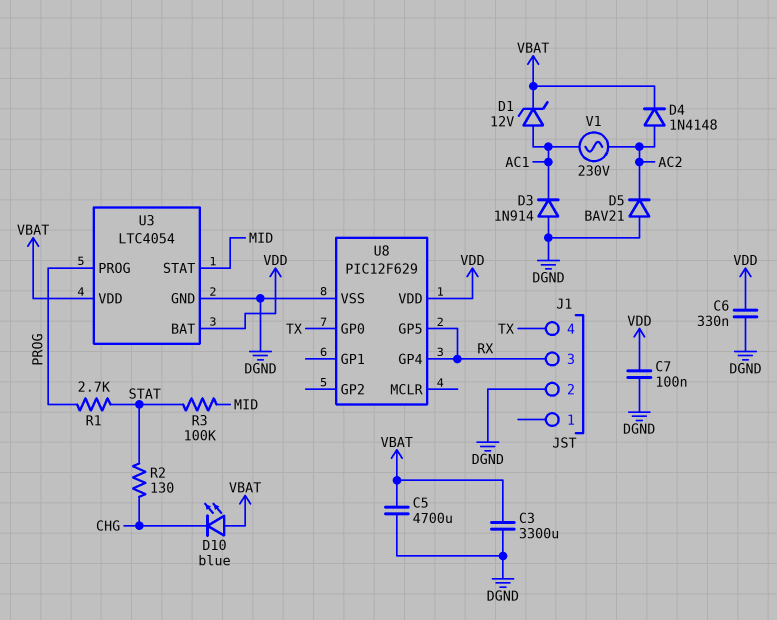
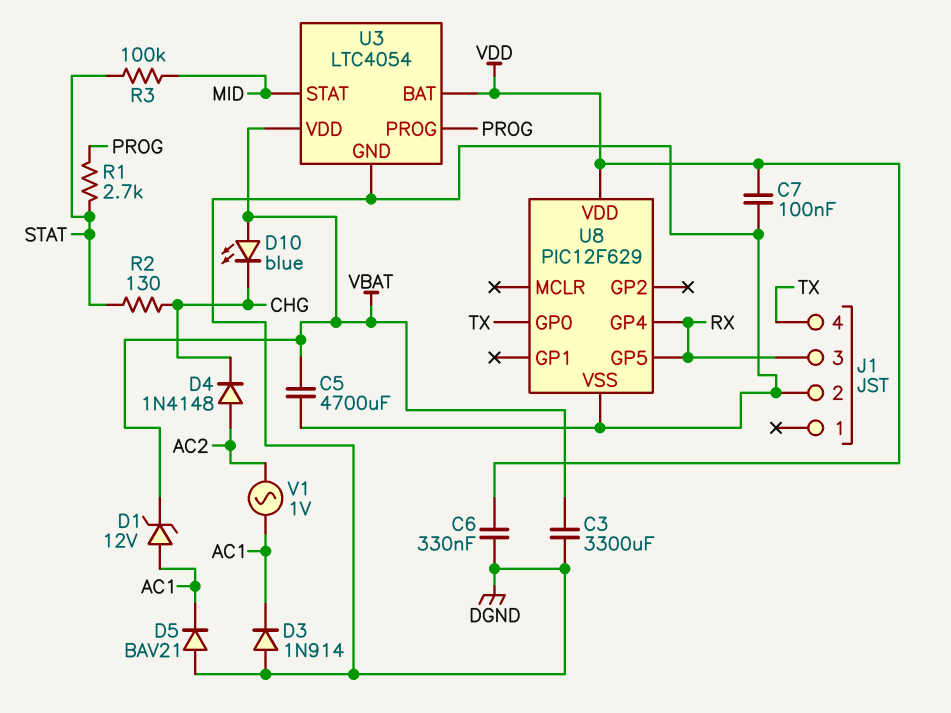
D4: diode 1N4148 (A AC2, K VBAT) -> diode 1N4148 (A AC2, K CHG)
D5: diode BAV21 (A DGND, K AC2) -> diode BAV21 (A DGND, K AC1)
V1: AC 230V (AC1, AC2) -> AC 1V (AC1, AC2)

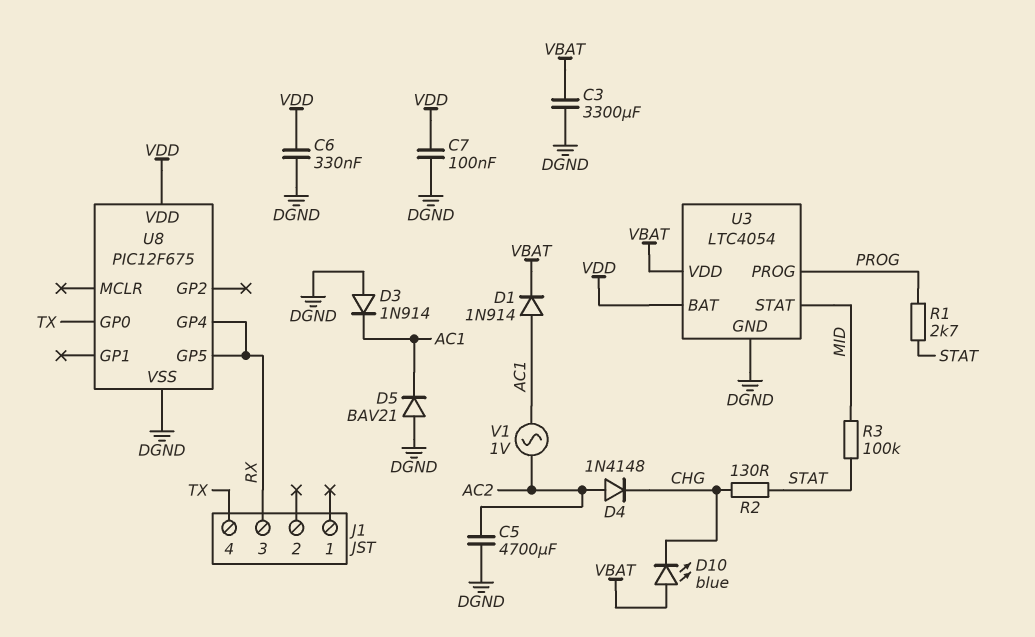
C5: 4700uF (DGND, VBAT) -> 4700uF (AC2, DGND)
D1: zener 12V (A AC1, K VBAT) -> diode 1N914 (A AC1, K VBAT)
J1 pin 2: DGND -> none
U8: PIC12F629 -> PIC12F675

